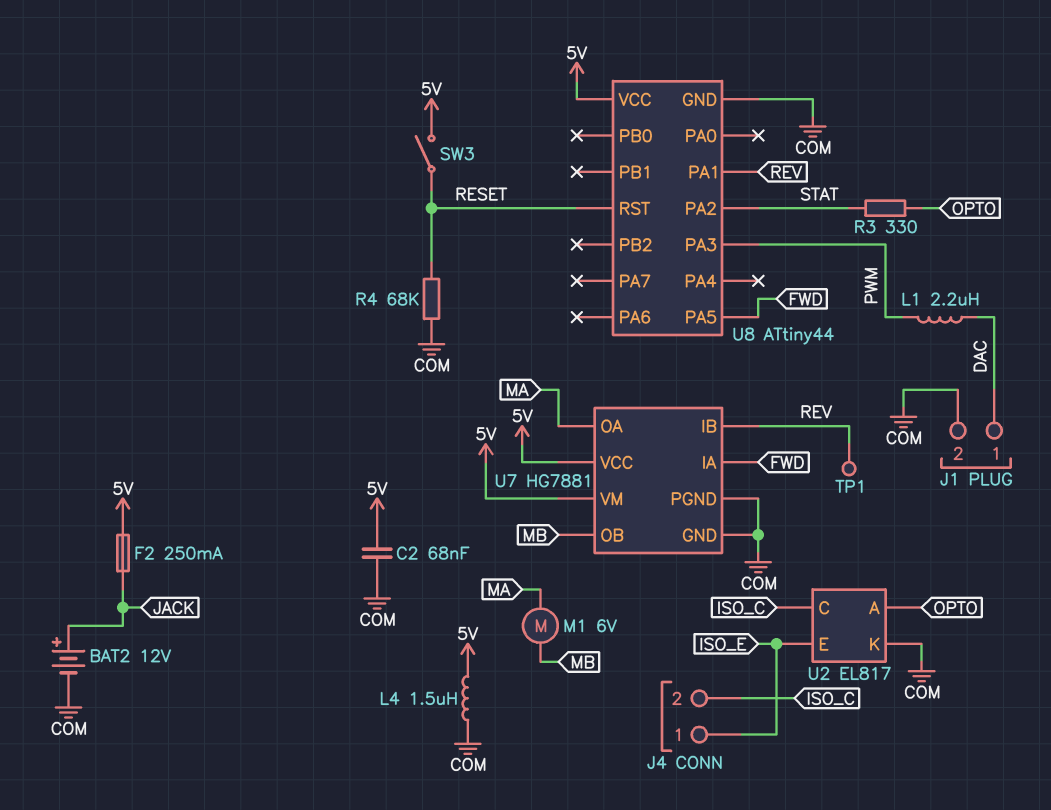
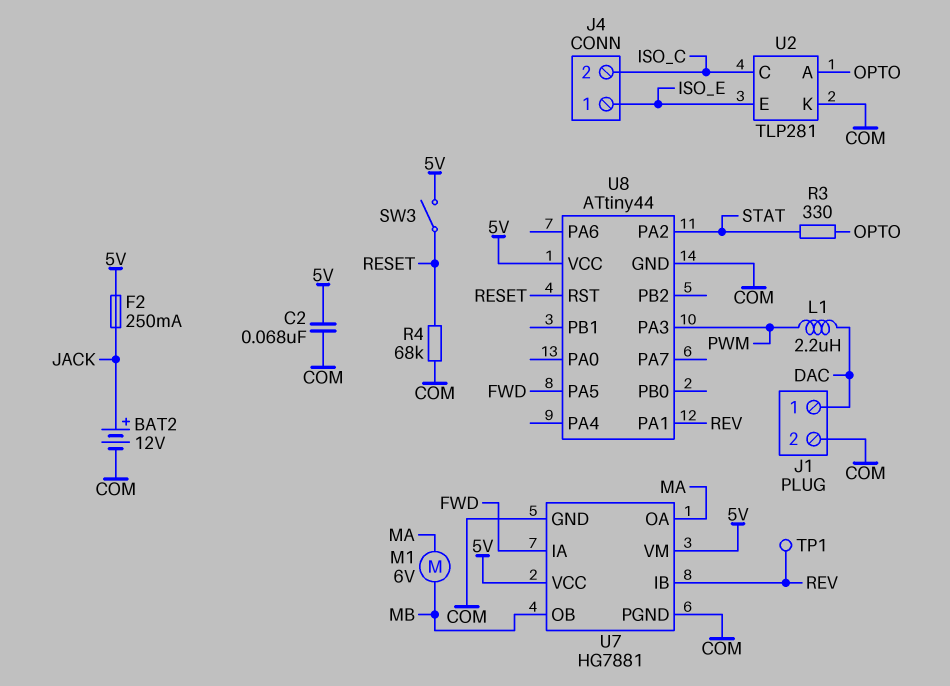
L4: 1.5uH (5V, COM) -> none
U2: EL817 -> TLP281

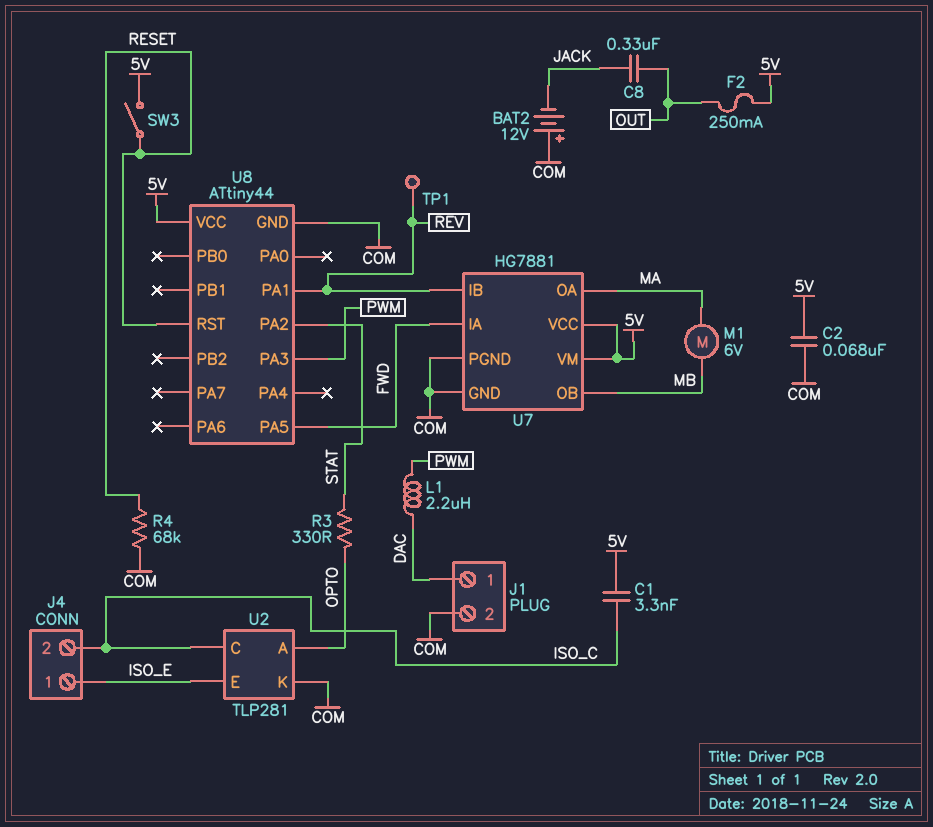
BAT2: 12V (plus JACK, minus COM) -> 12V (plus COM, minus JACK)
C1: none -> 3.3nF (5V, ISO_C)
C8: none -> 330nF (JACK, OUT)
F2: 250mA (5V, JACK) -> 250mA (5V, OUT)

